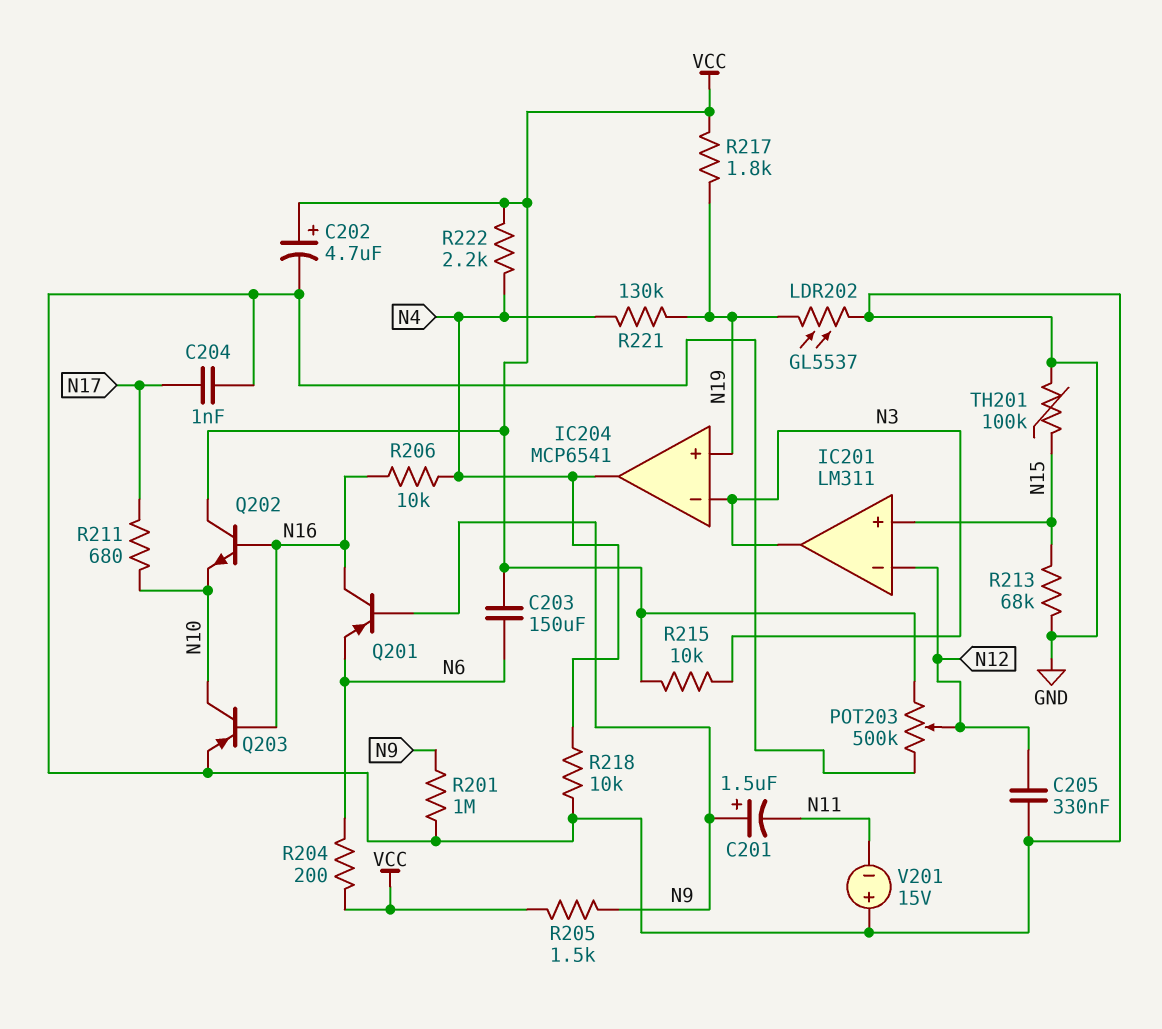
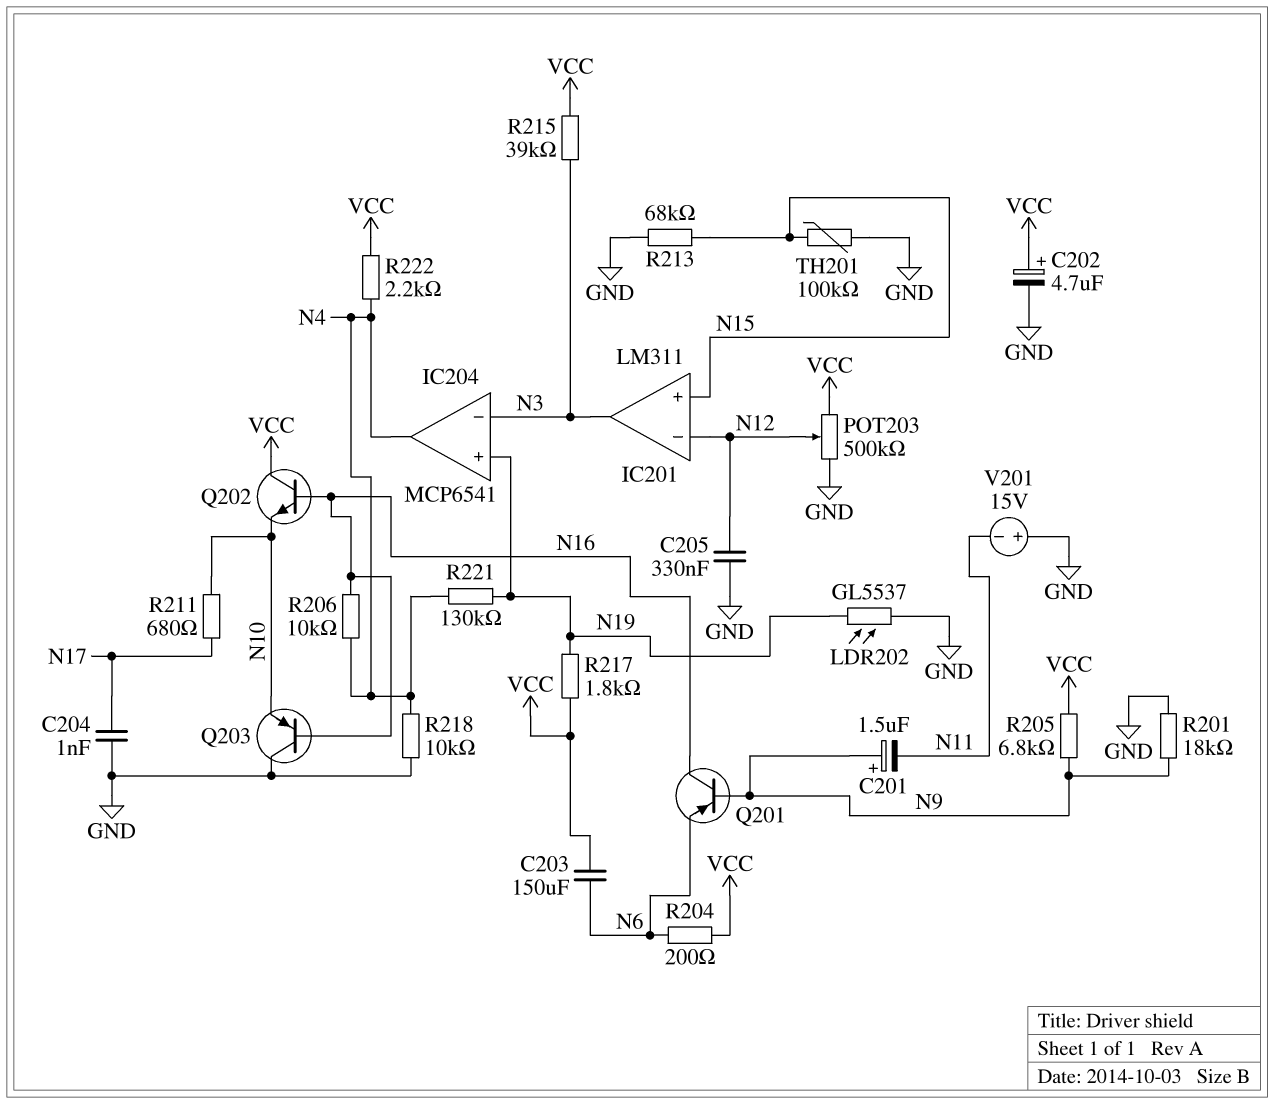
Q203: PNP (B N16, C N10, E GND) -> PNP (B N16, C GND, E N10)
R201: 1M (GND, N9) -> 18k (GND, N9)
R205: 1.5k (N9, VCC) -> 6.8k (N9, VCC)
R215: 10k (N3, VCC) -> 39k (N3, VCC)

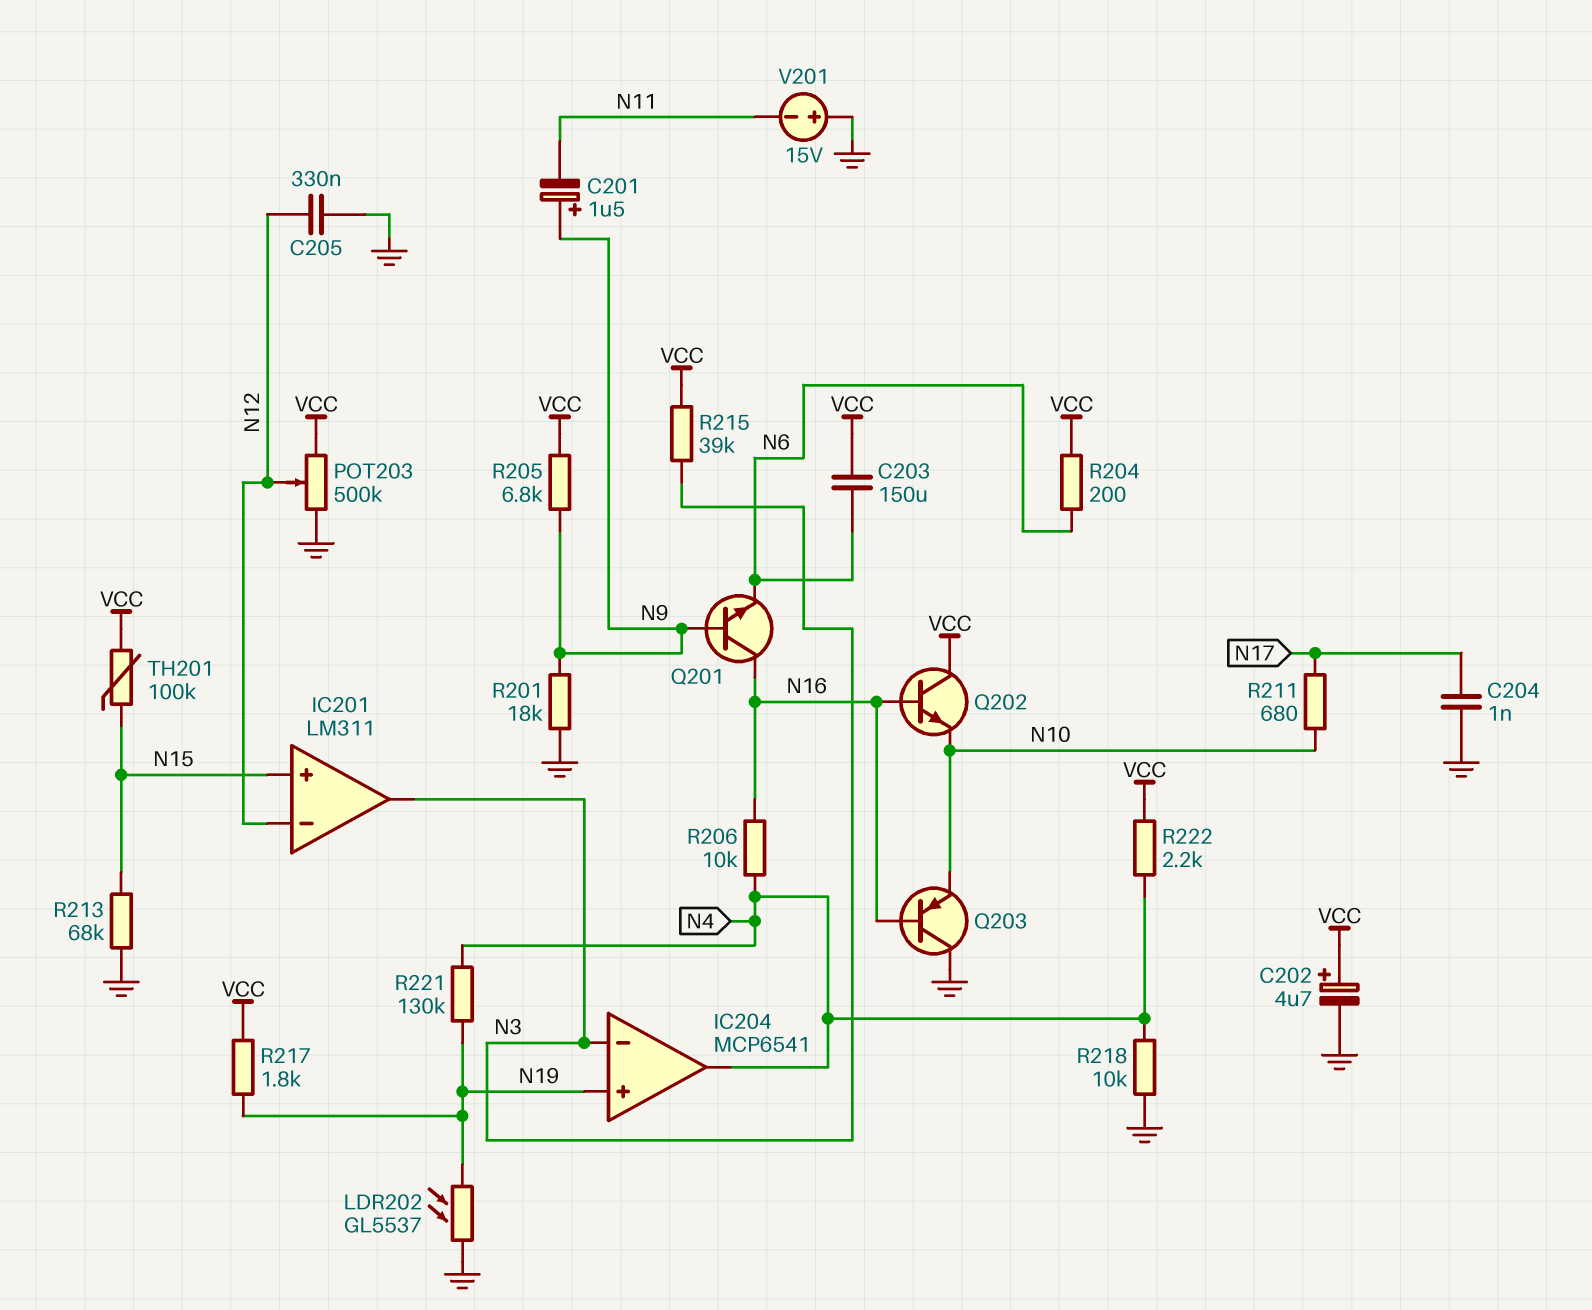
Q201: PNP (B N9, C N16, E N6) -> NPN (B N9, C N16, E N6)
TH201: 100k (GND, N15) -> 100k (N15, VCC)

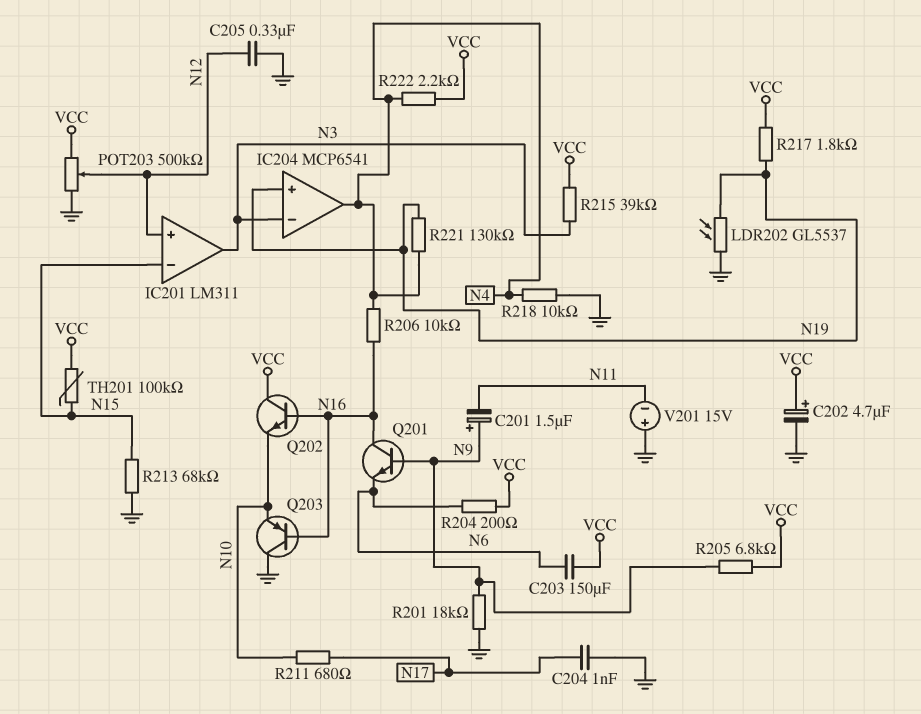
IC201 pin in+: N15 -> N12
IC201 pin in-: N12 -> N15

